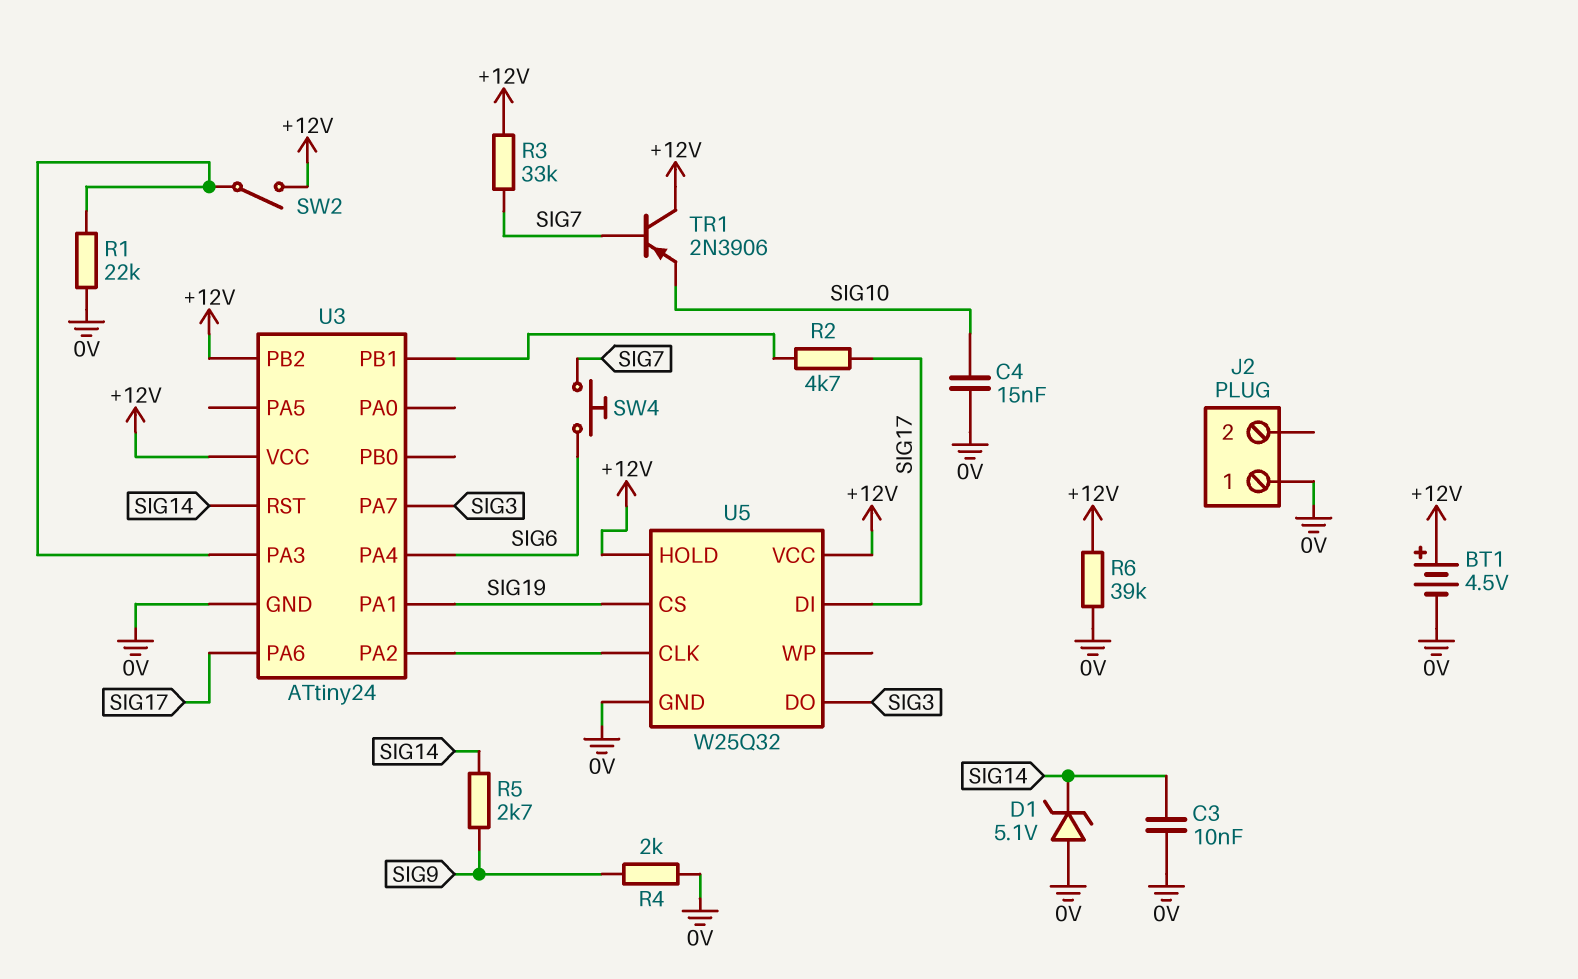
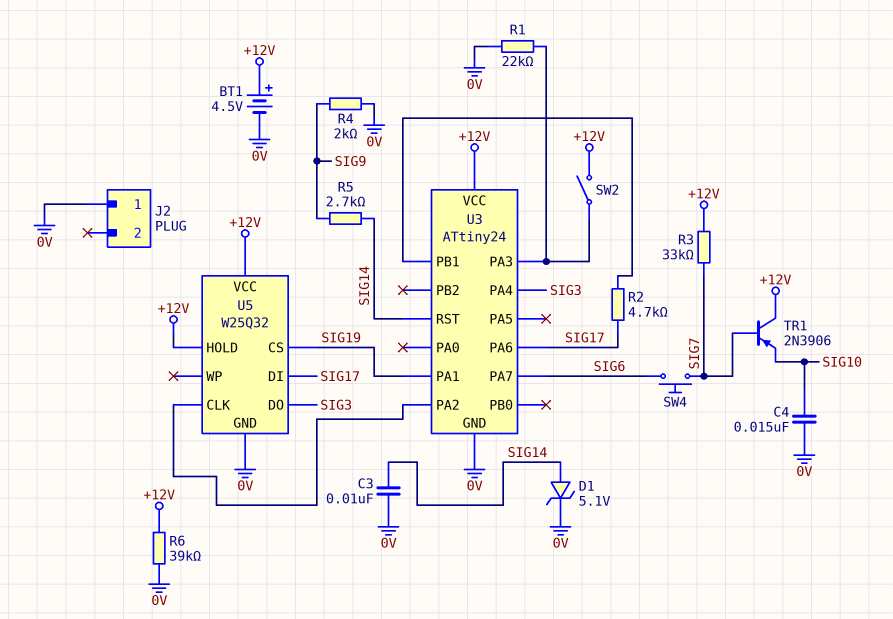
D1: zener 5.1V (A 0V, K SIG14) -> zener 5.1V (A SIG14, K 0V)
U3 pin PA4: SIG6 -> SIG3
U3 pin PA7: SIG3 -> SIG6
U3 pin PB2: +12V -> none

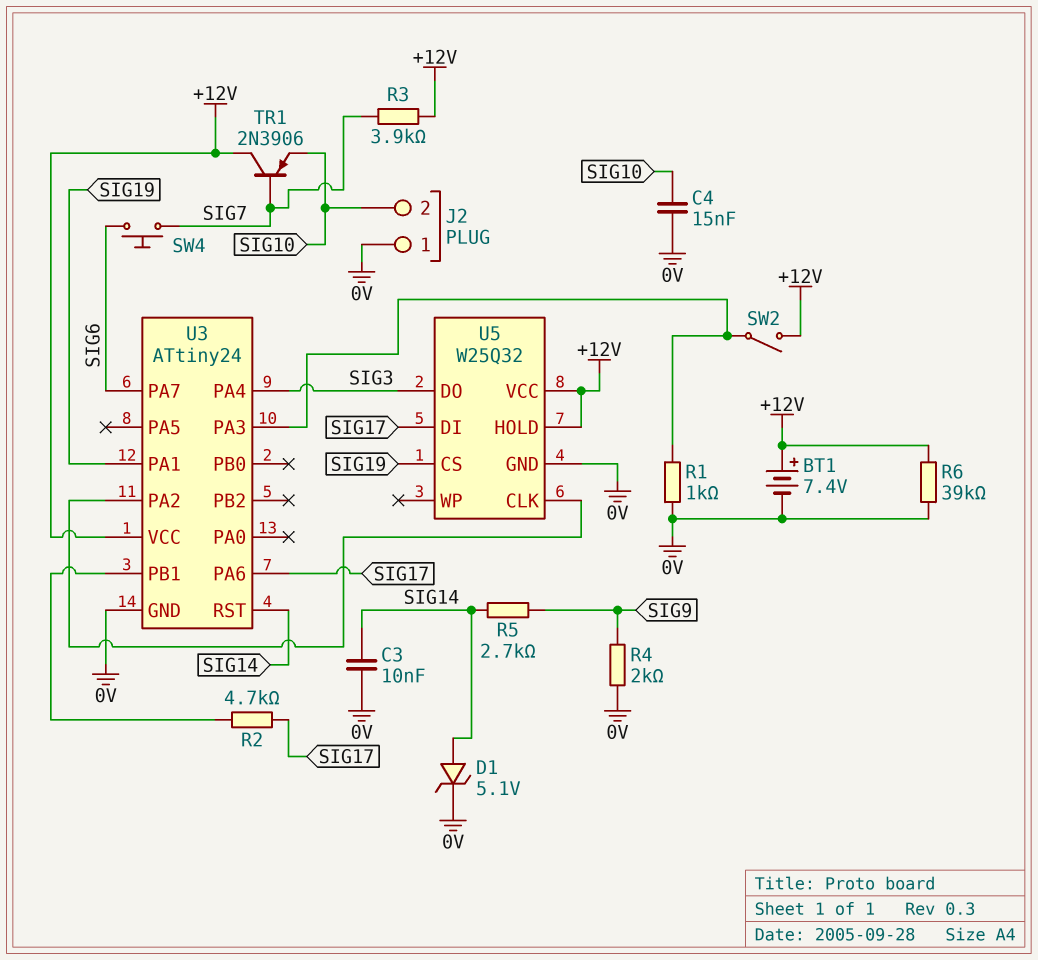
BT1: 4.5V (plus +12V, minus 0V) -> 7.4V (plus +12V, minus 0V)
J2 pin 2: none -> SIG10
R1: 22k (0V, U3/PA3) -> 1k (0V, U3/PA3)
R3: 33k (+12V, SIG7) -> 3.9k (+12V, SIG7)

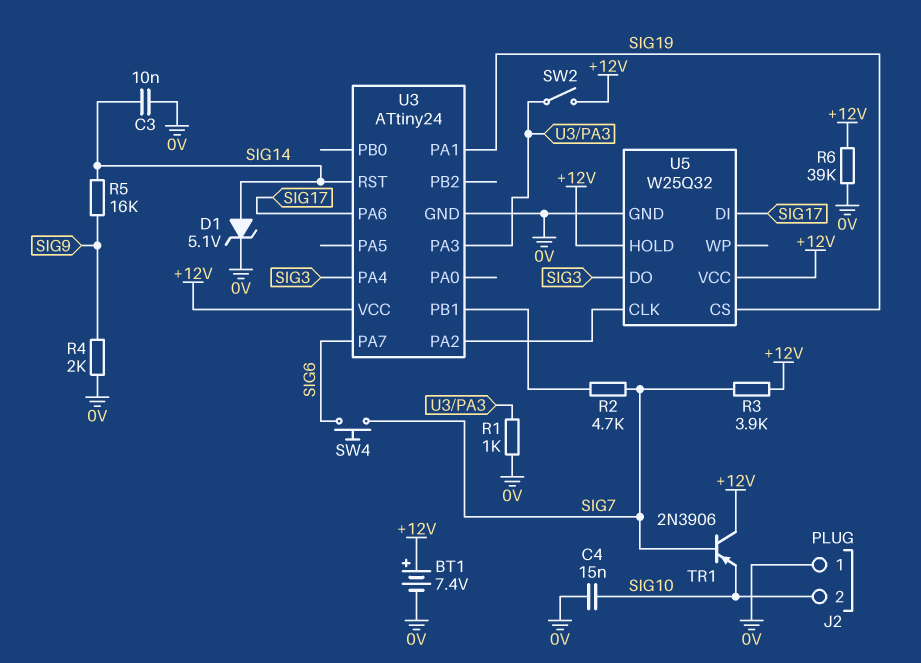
R2: 4.7k (SIG17, U3/PB1) -> 4.7k (SIG7, U3/PB1)
R5: 2.7k (SIG9, SIG14) -> 16k (SIG9, SIG14)

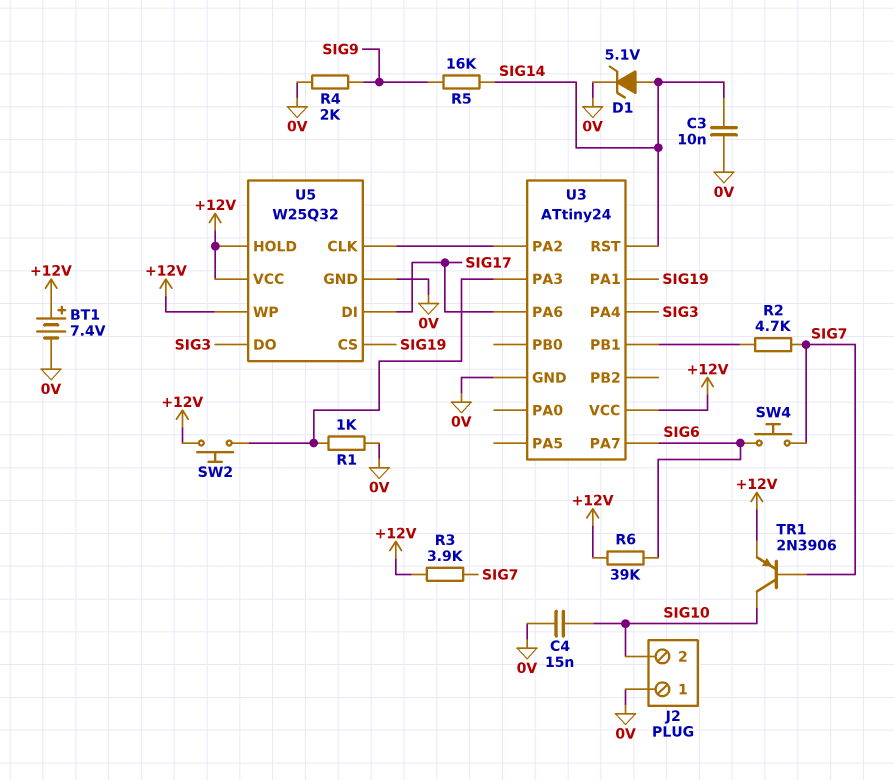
R6: 39k (+12V, 0V) -> 39k (+12V, SIG6)
SW2: switch (+12V, U3/PA3) -> button (+12V, U3/PA3)
TR1: PNP 2N3906 (B SIG7, C +12V, E SIG10) -> PNP 2N3906 (B SIG7, C SIG10, E +12V)
U5 pin WP: none -> +12V

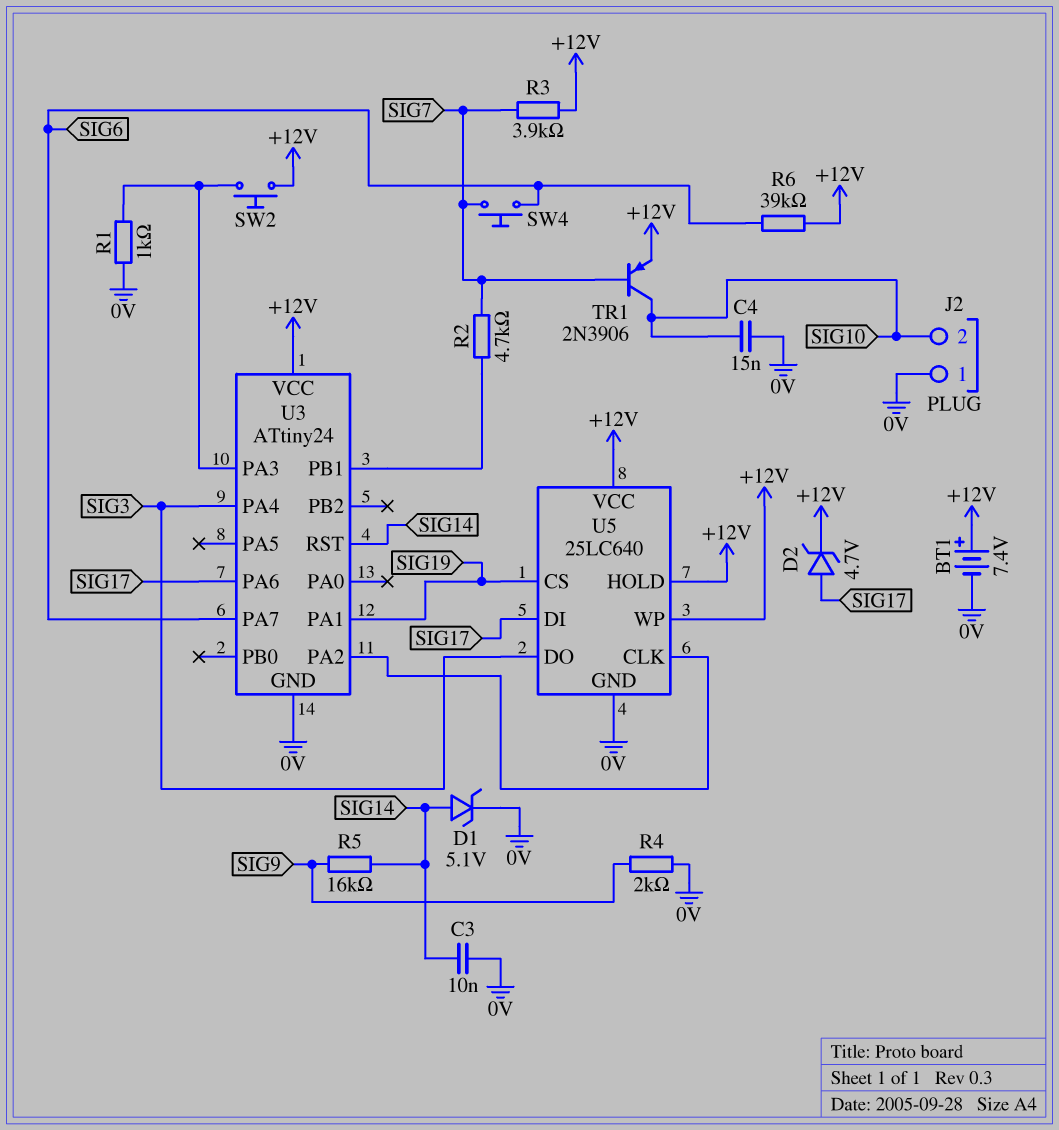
D2: none -> zener 4.7V (A SIG17, K +12V)
U5: W25Q32 -> 25LC640

